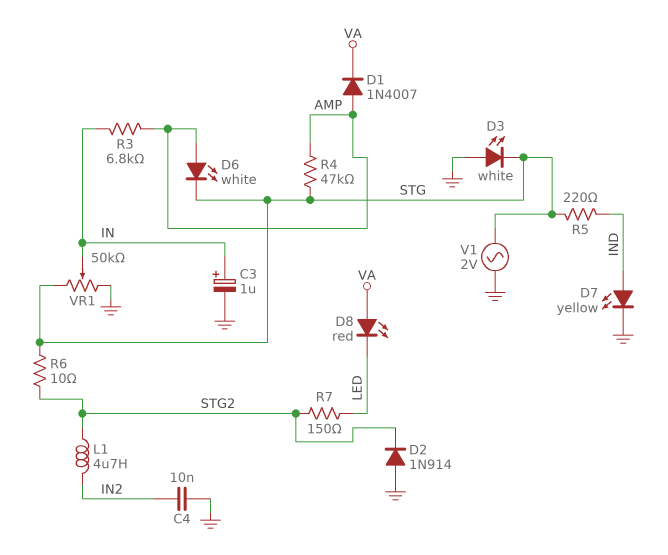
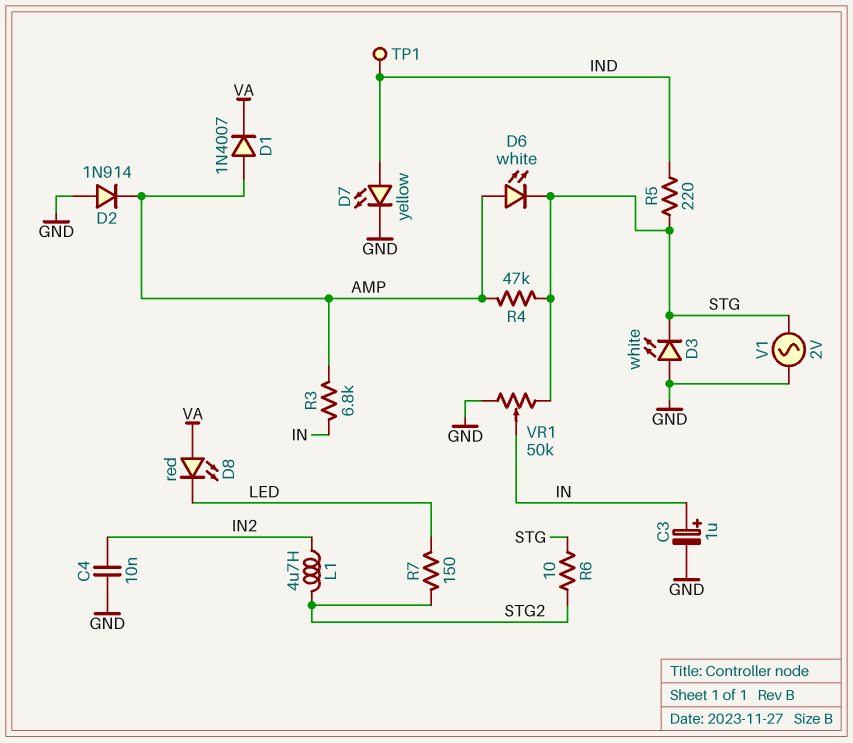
D2: diode 1N914 (A GND, K STG2) -> diode 1N914 (A GND, K AMP)
TP1: none -> test point (IND)

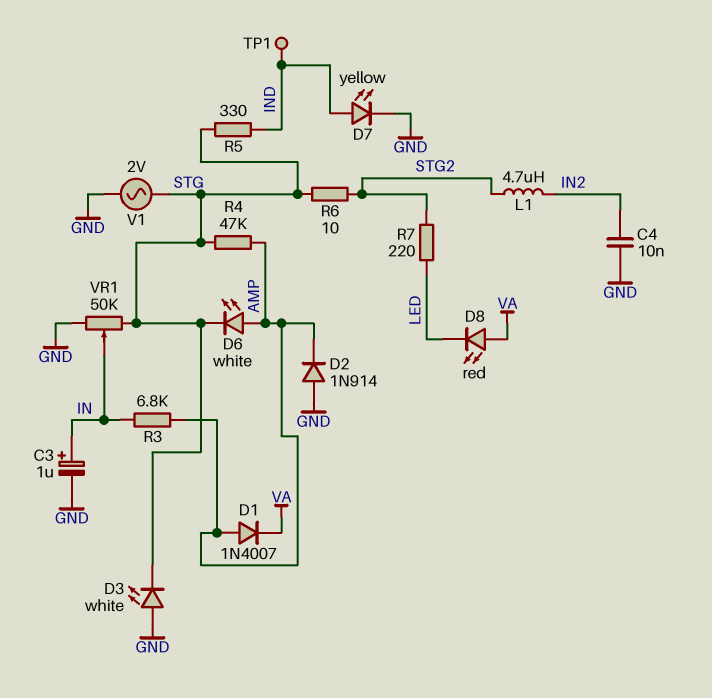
R5: 220 (IND, STG) -> 330 (IND, STG)
R7: 150 (LED, STG2) -> 220 (LED, STG2)

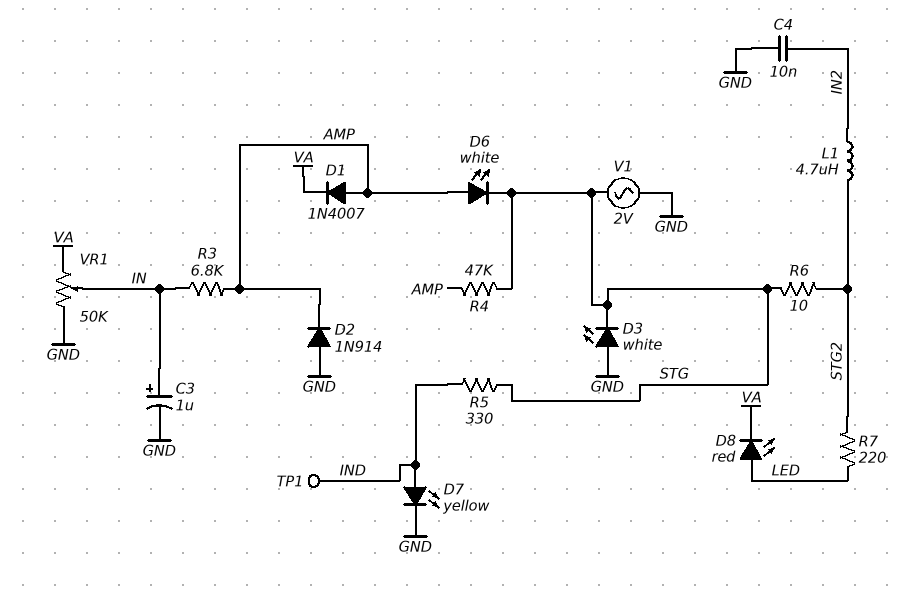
D8: LED red (A VA, K LED) -> LED red (A LED, K VA)
VR1: 50k (GND, STG, wiper IN) -> 50k (GND, VA, wiper IN)

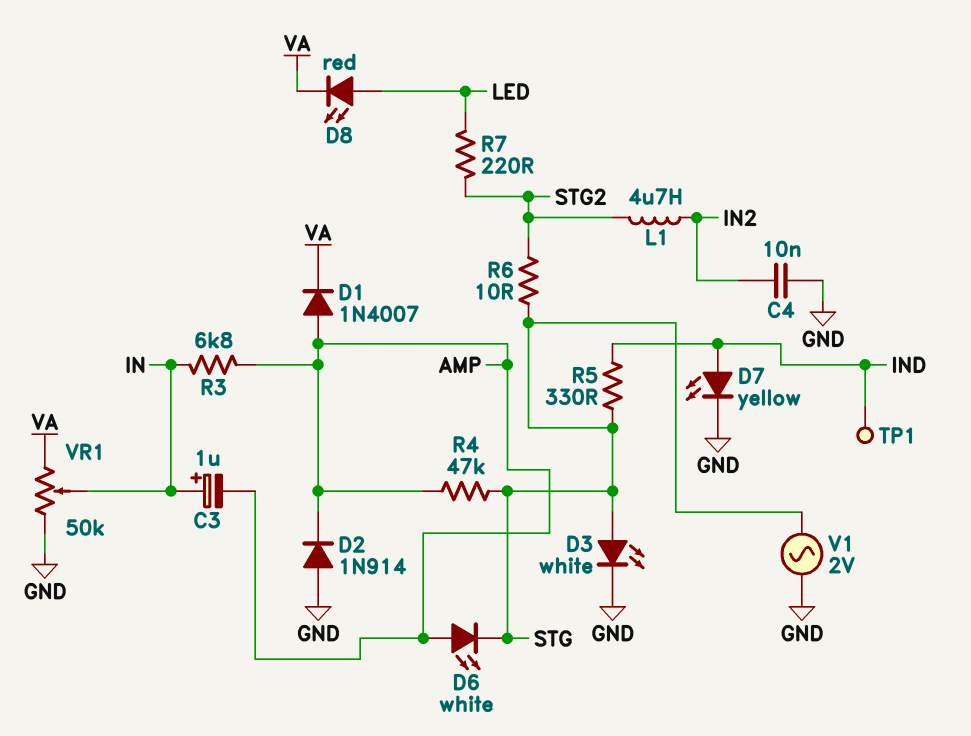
C3: 1uF (plus IN, minus GND) -> 1uF (plus IN, minus AMP)
D3: LED white (A GND, K STG) -> LED white (A STG, K GND)

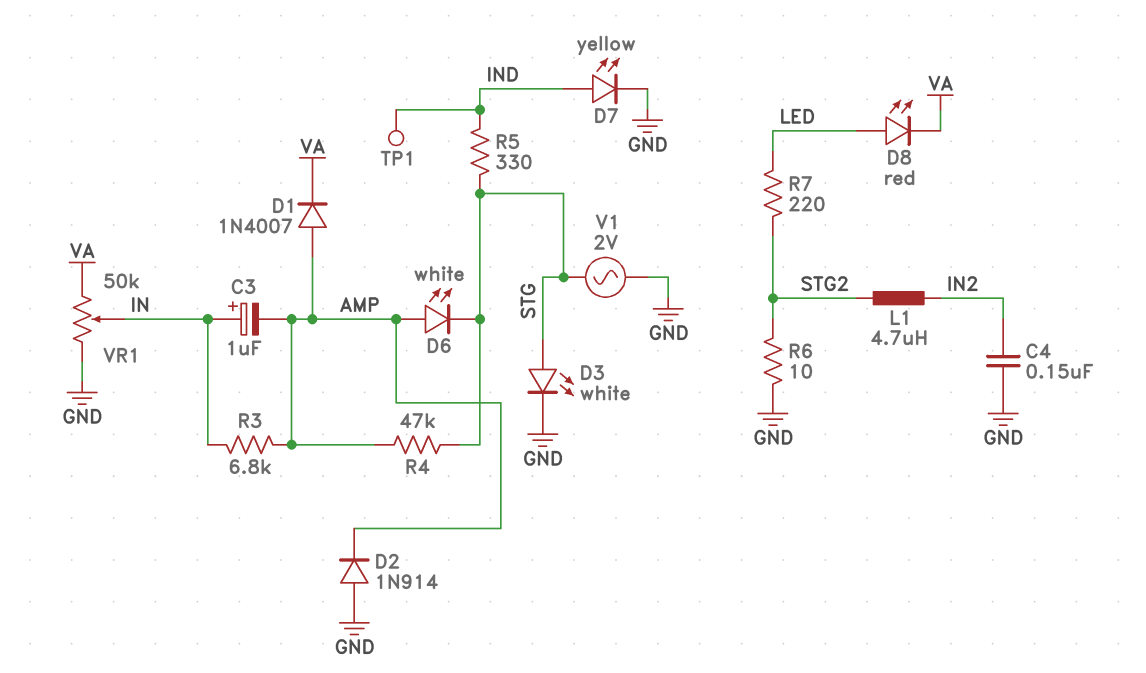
C4: 10nF (GND, IN2) -> 150nF (GND, IN2)
R6: 10 (STG, STG2) -> 10 (GND, STG2)

